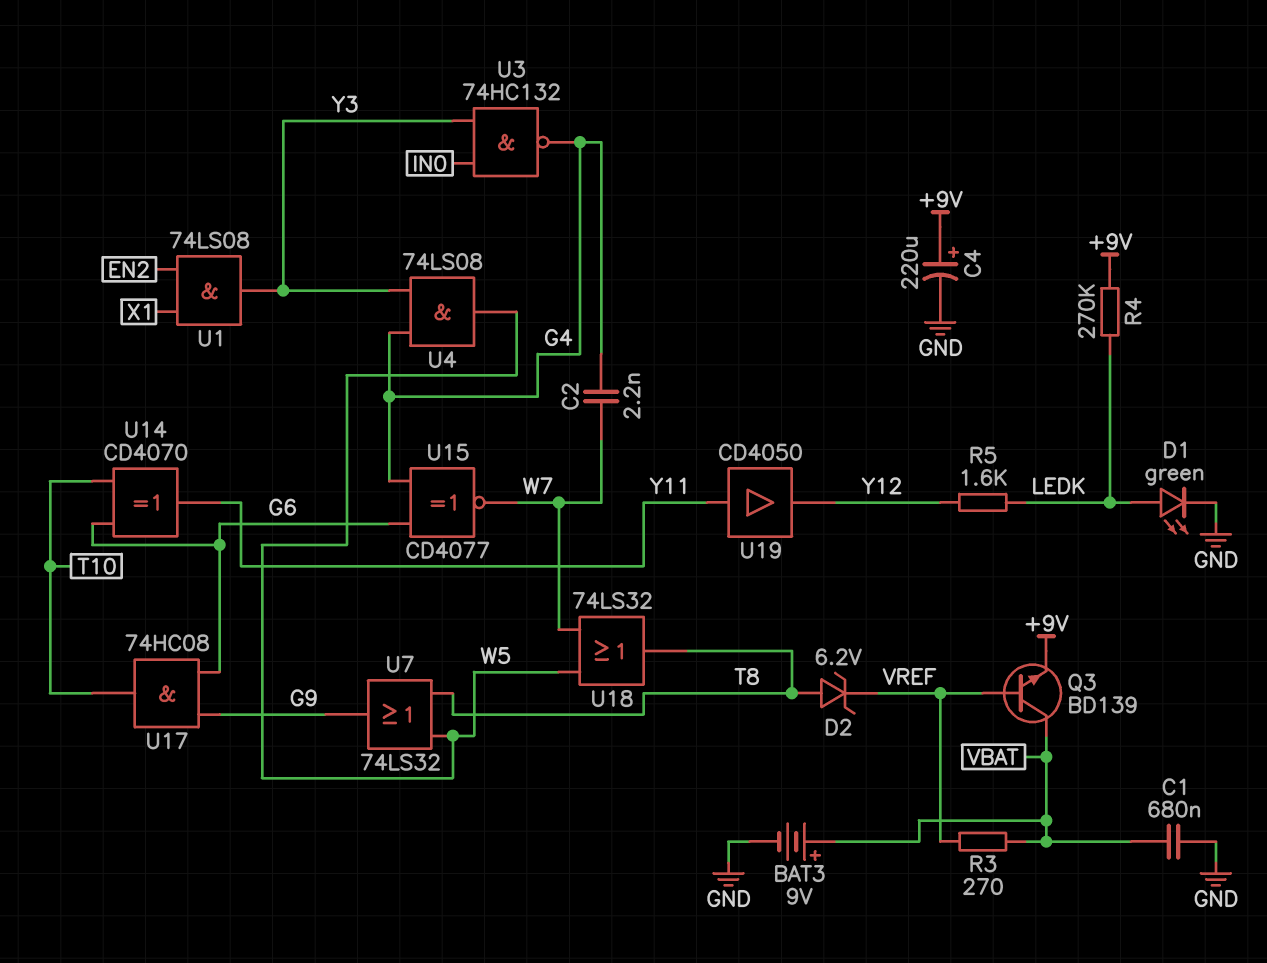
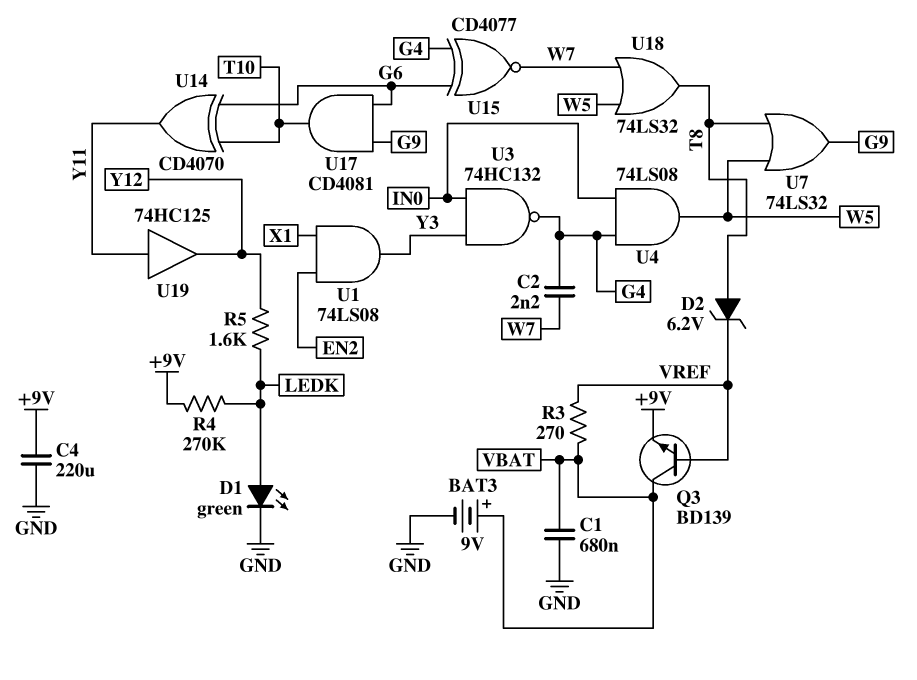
C4: 220uF (plus +9V, minus GND) -> 220uF (+9V, GND)
U4: AND 74LS08 (in G4, in Y3, out W5) -> AND 74LS08 (in G4, in IN0, out W5)
U17: AND 74HC08 (in G6, in G9, out T10) -> AND CD4081 (in G6, in G9, out T10)
U19: buffer CD4050 (in Y11, out Y12) -> buffer 74HC125 (in Y11, out Y12)

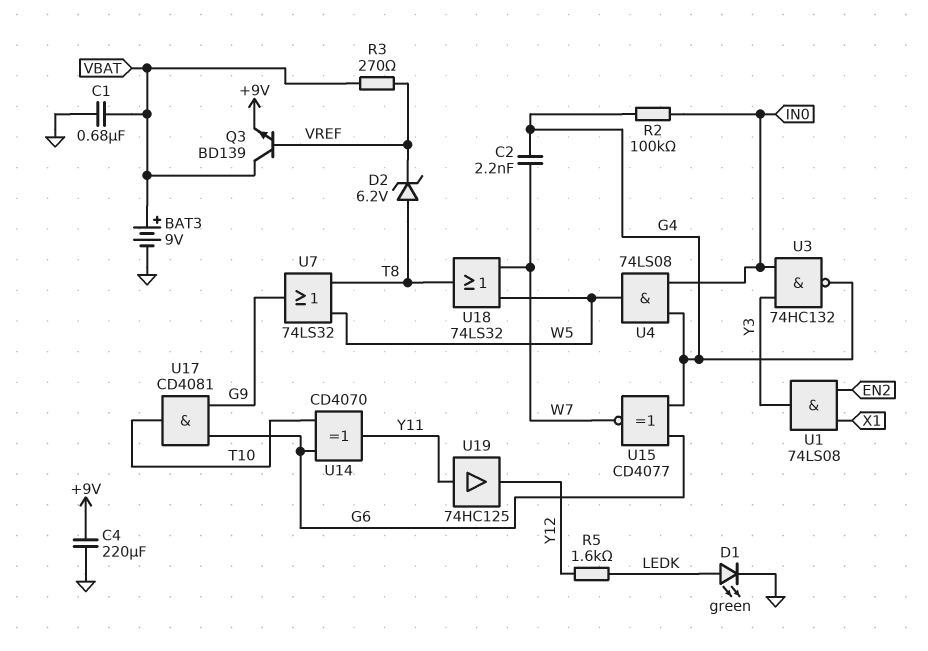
R2: none -> 100k (G4, IN0)
R4: 270k (+9V, LEDK) -> none

